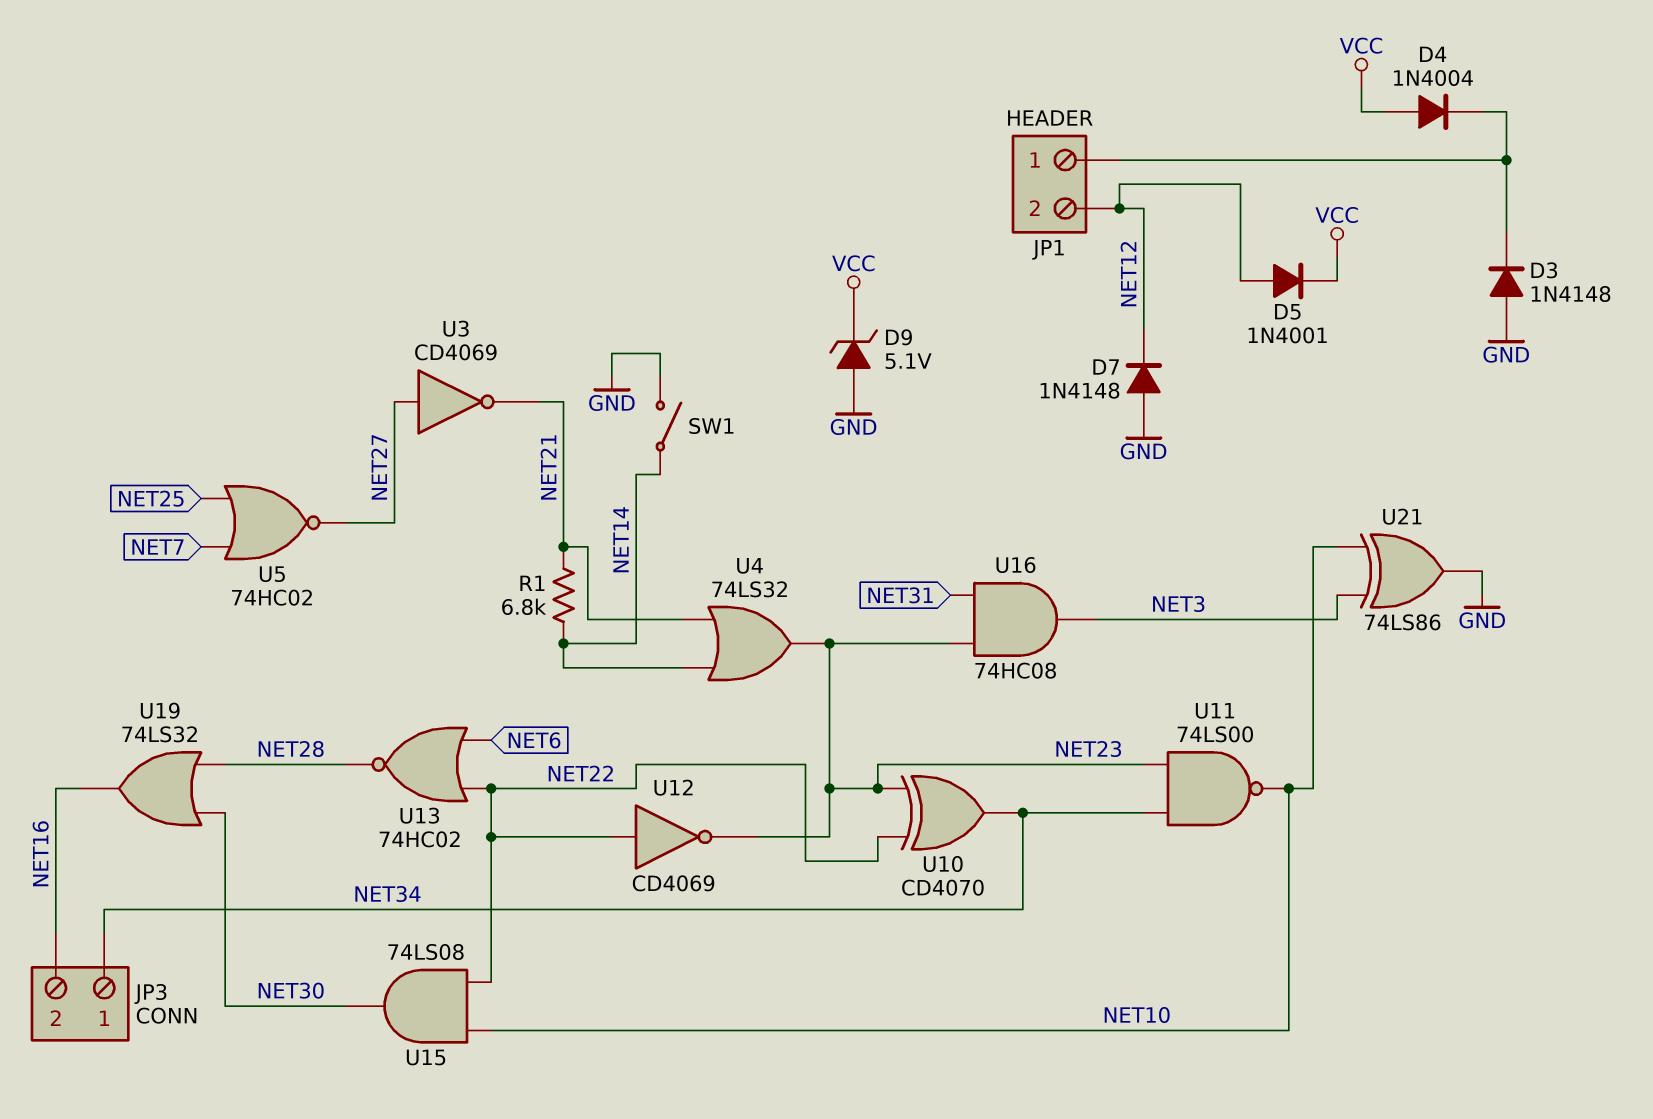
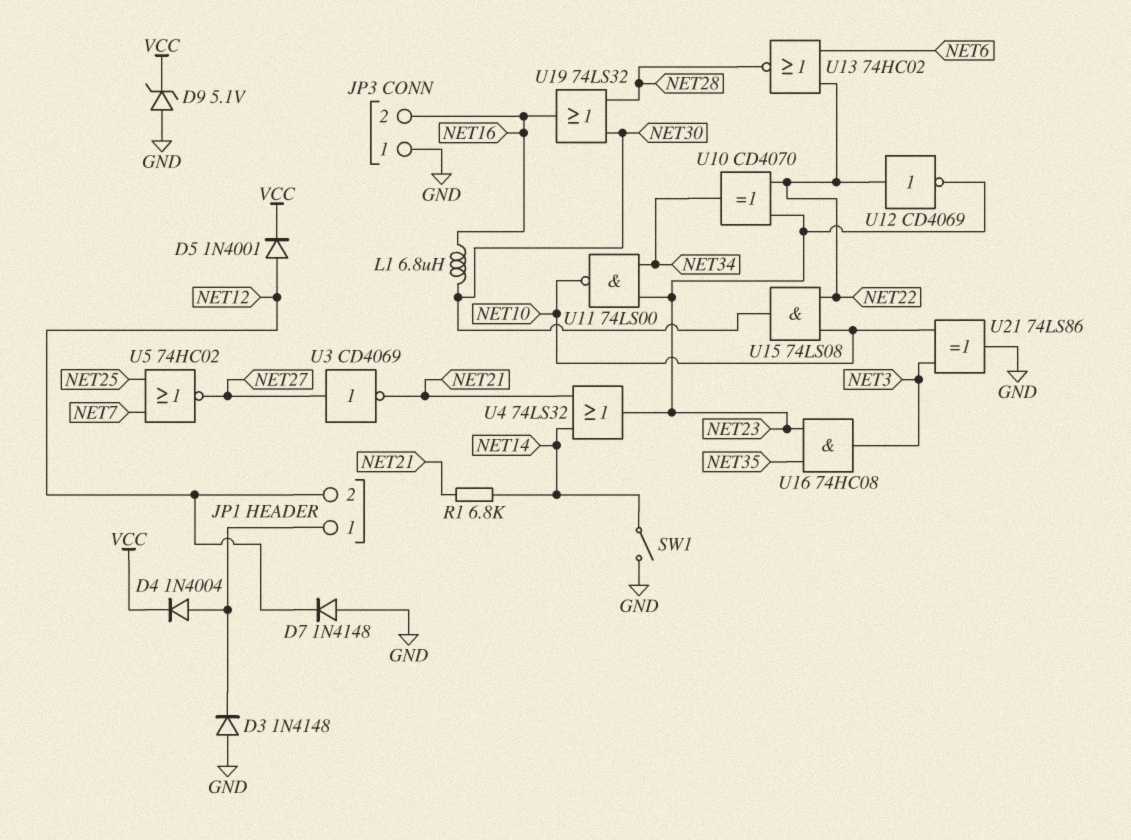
D4: diode 1N4004 (A VCC, K JP1/1) -> diode 1N4004 (A JP1/1, K VCC)
JP3 pin 1: NET34 -> GND
L1: none -> 6.8uH (NET16, NET30)
U16: AND 74HC08 (in NET23, in NET31, out NET3) -> AND 74HC08 (in NET23, in NET35, out NET3)

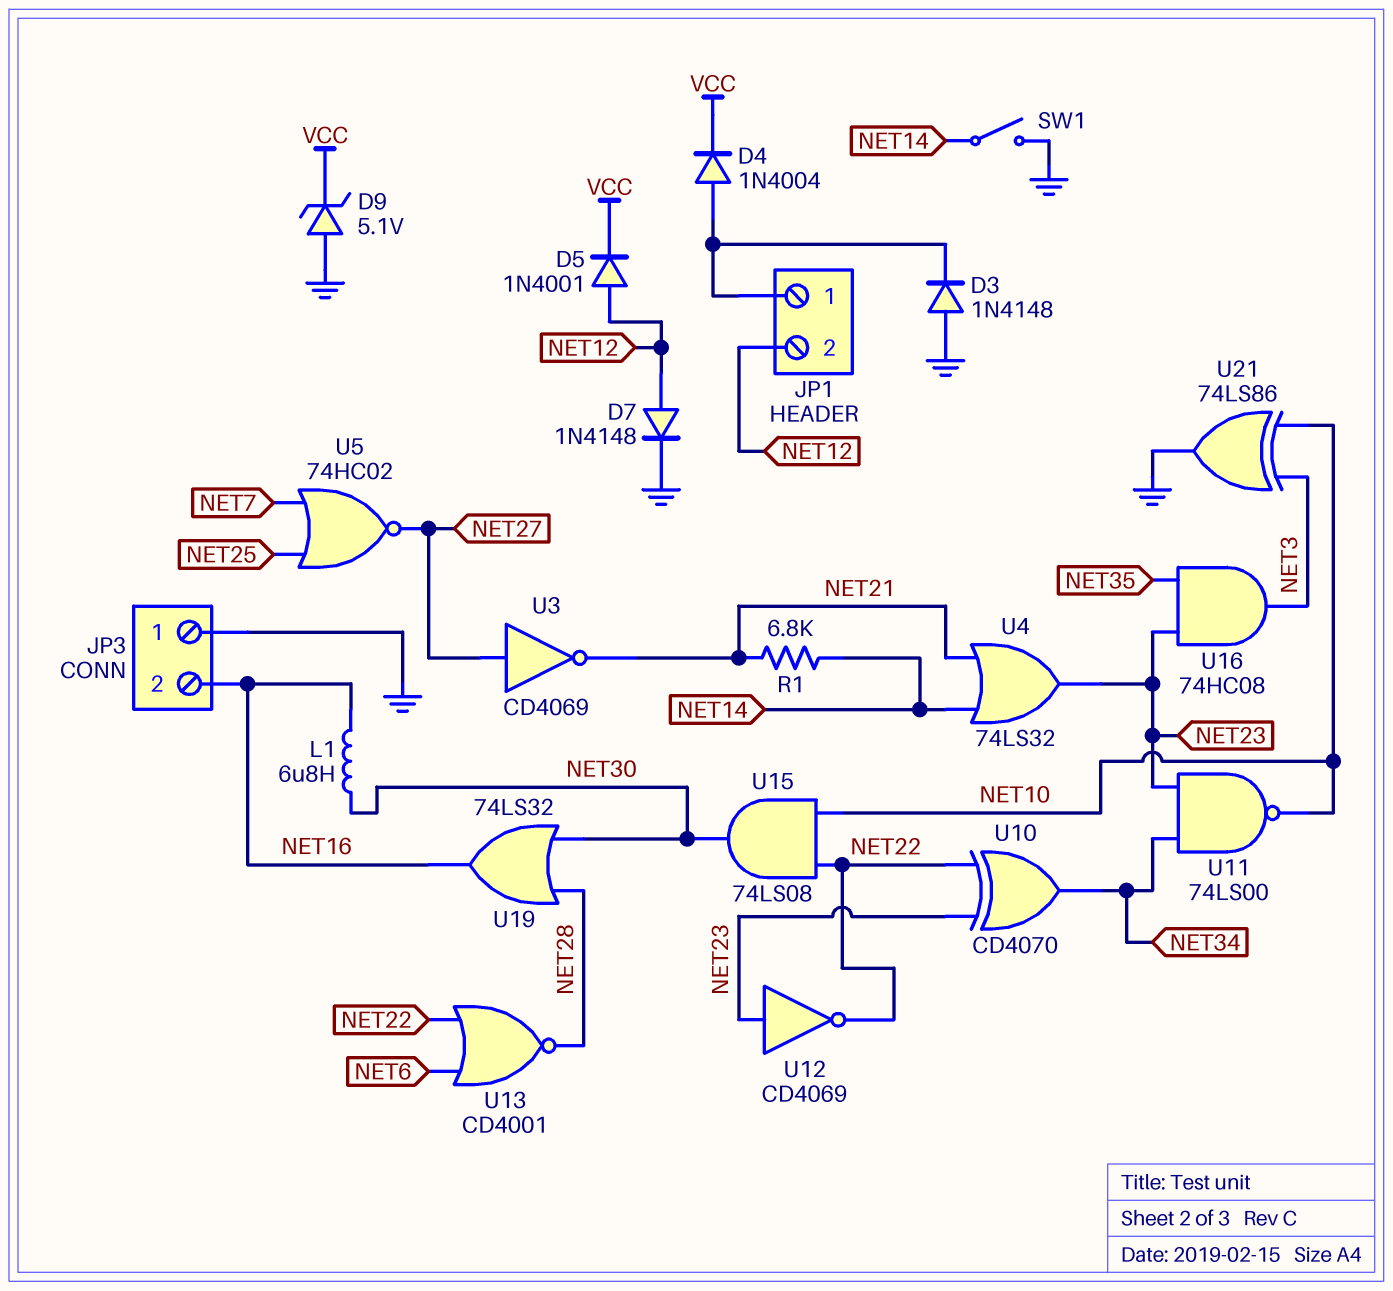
D7: diode 1N4148 (A GND, K NET12) -> diode 1N4148 (A NET12, K GND)
U12: NOT CD4069 (in NET22, out NET23) -> NOT CD4069 (in NET23, out NET22)
U13: NOR 74HC02 (in NET6, in NET22, out NET28) -> NOR CD4001 (in NET6, in NET22, out NET28)

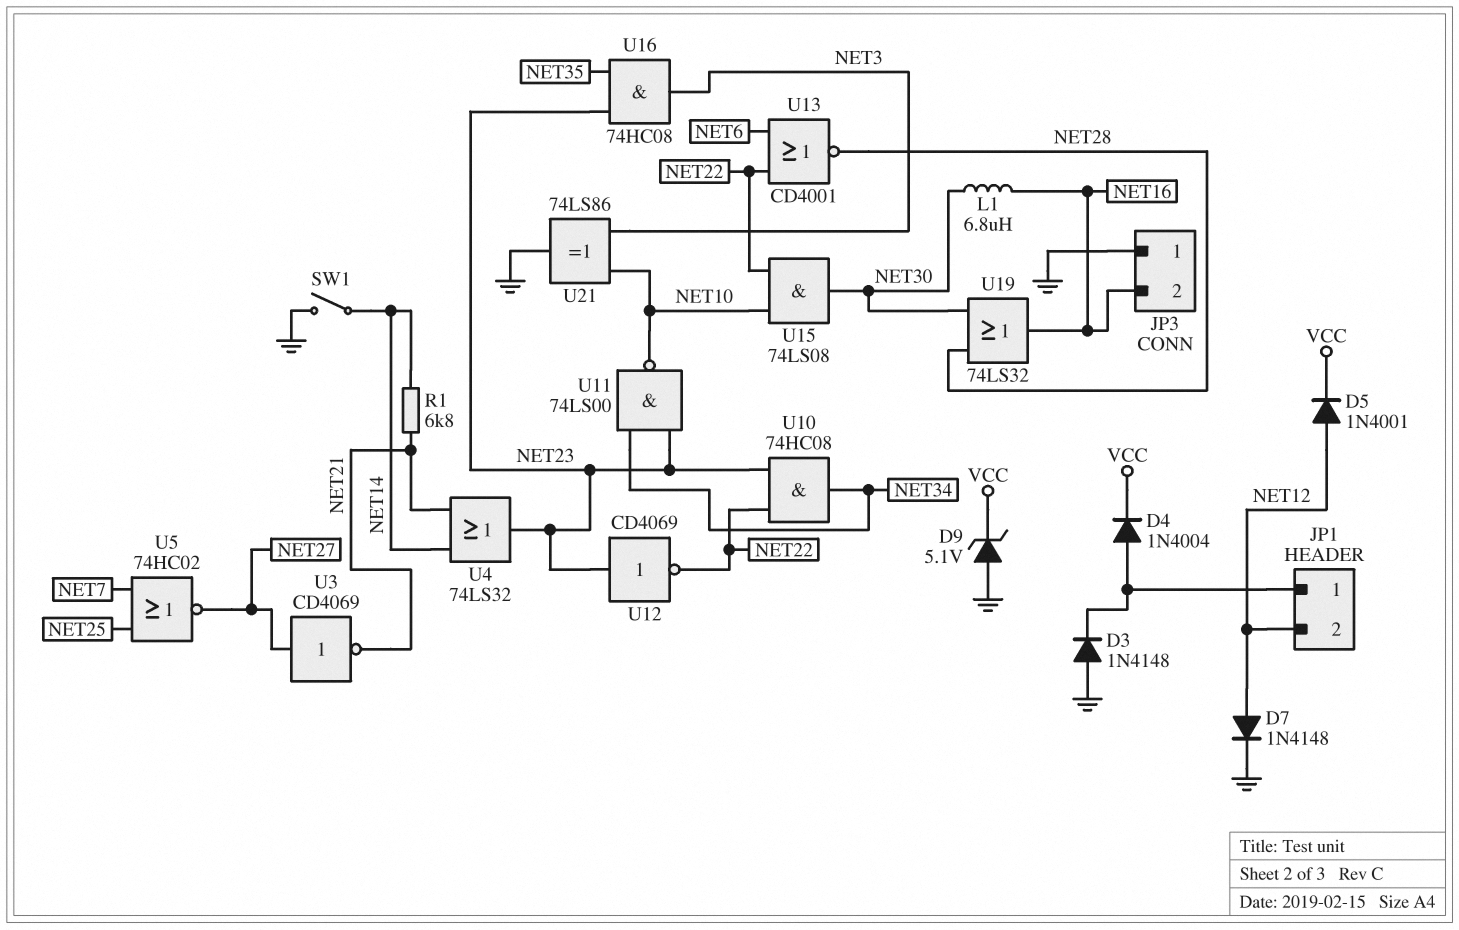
U10: XOR CD4070 (in NET22, in NET23, out NET34) -> AND 74HC08 (in NET22, in NET23, out NET34)

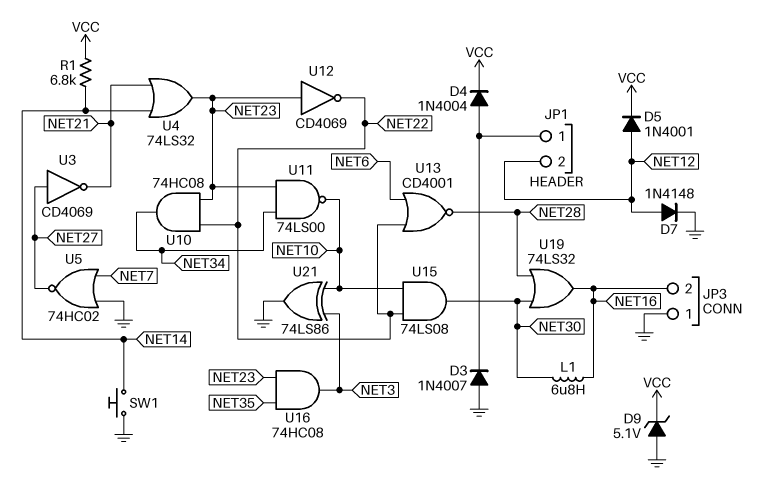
D3: diode 1N4148 (A GND, K JP1/1) -> diode 1N4007 (A GND, K JP1/1)
R1: 6.8k (NET14, NET21) -> 6.8k (NET14, VCC)
SW1: switch (GND, NET14) -> button (GND, NET14)
U5: NOR 74HC02 (in NET7, in NET25, out NET27) -> NOR 74HC02 (in GND, in NET7, out NET27)

